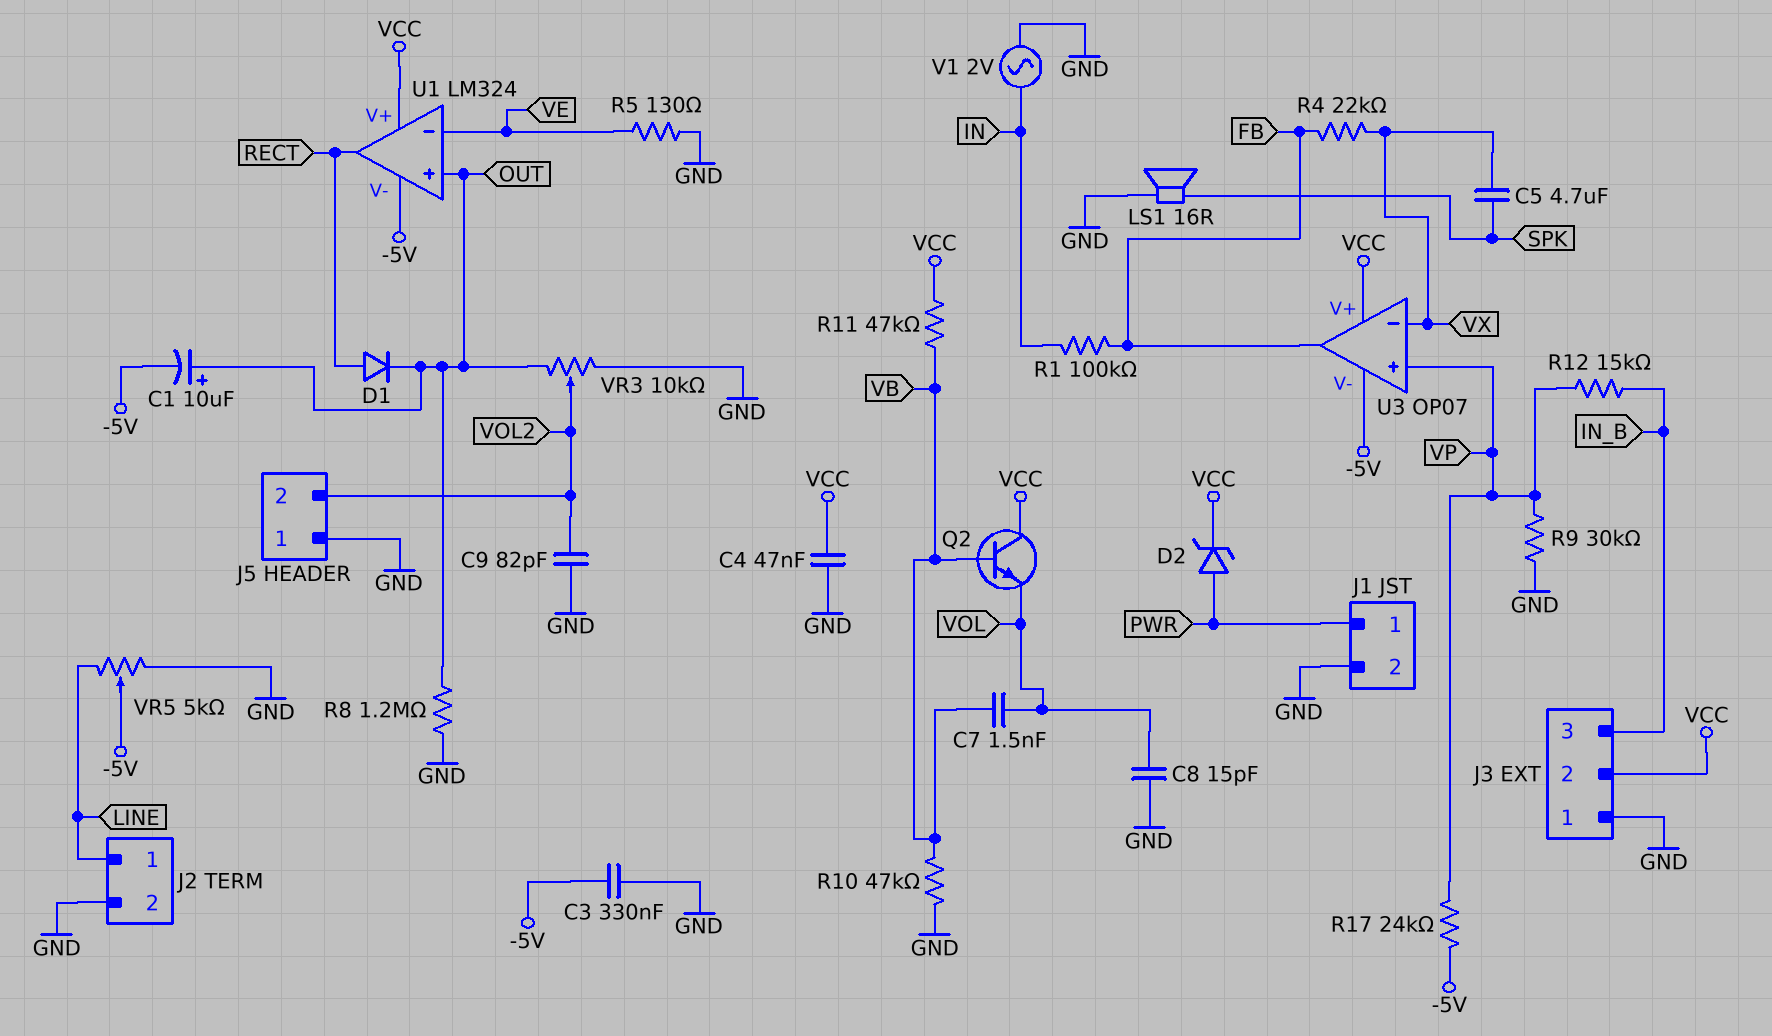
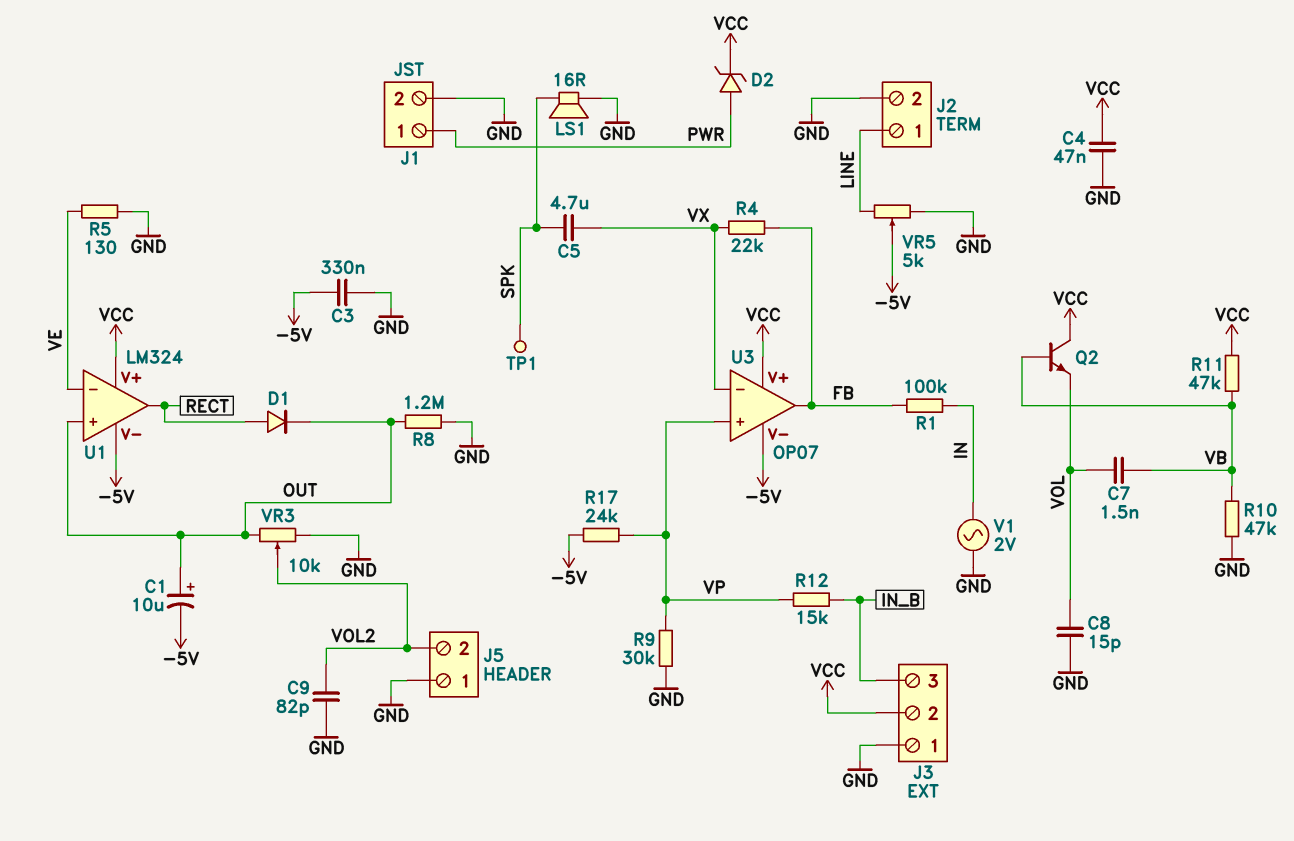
TP1: none -> test point (SPK)

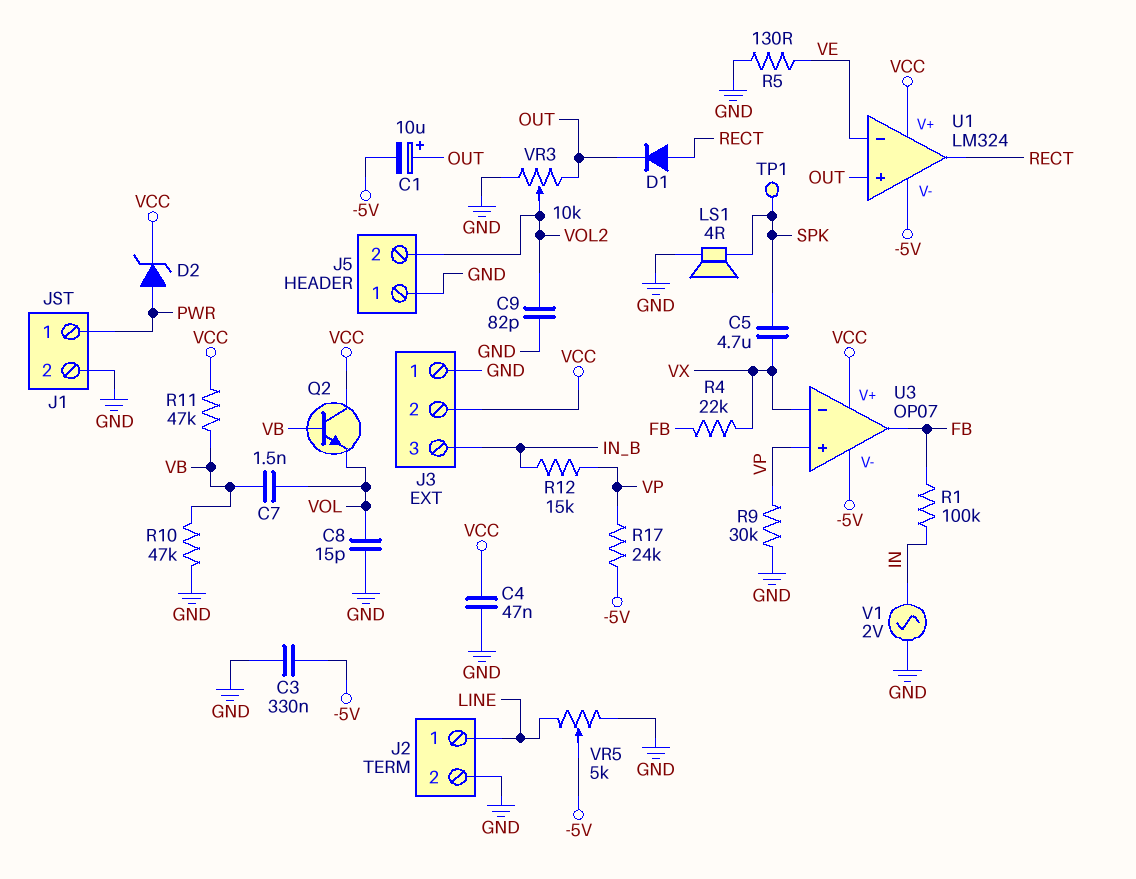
LS1: speaker 16R (GND, SPK) -> speaker 4R (GND, SPK)
R8: 1.2M (GND, OUT) -> none

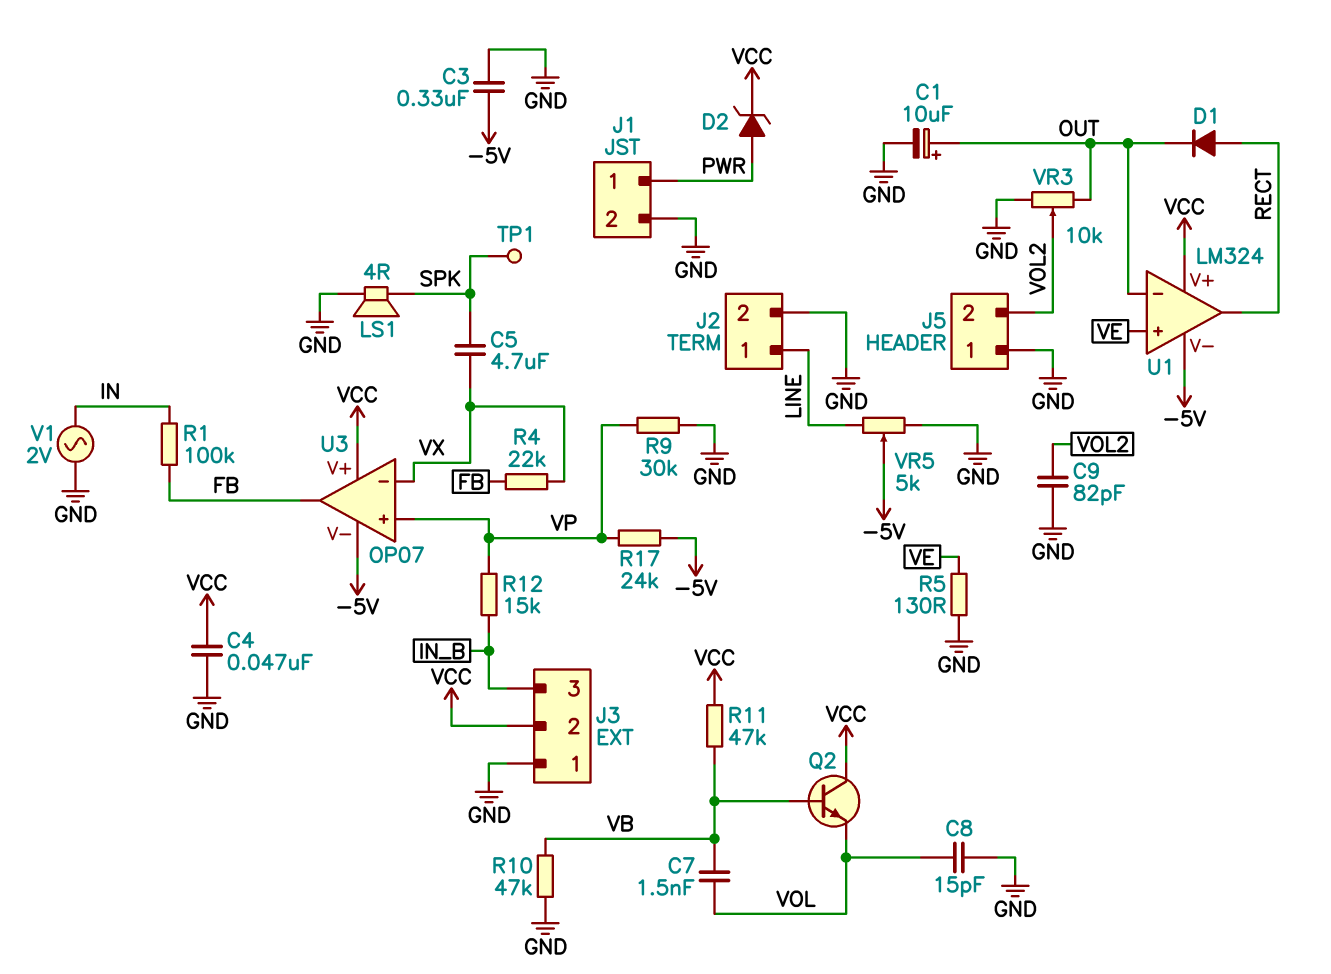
C1: 10uF (plus OUT, minus -5V) -> 10uF (plus OUT, minus GND)
U1 pin in+: OUT -> VE
U1 pin in-: VE -> OUT

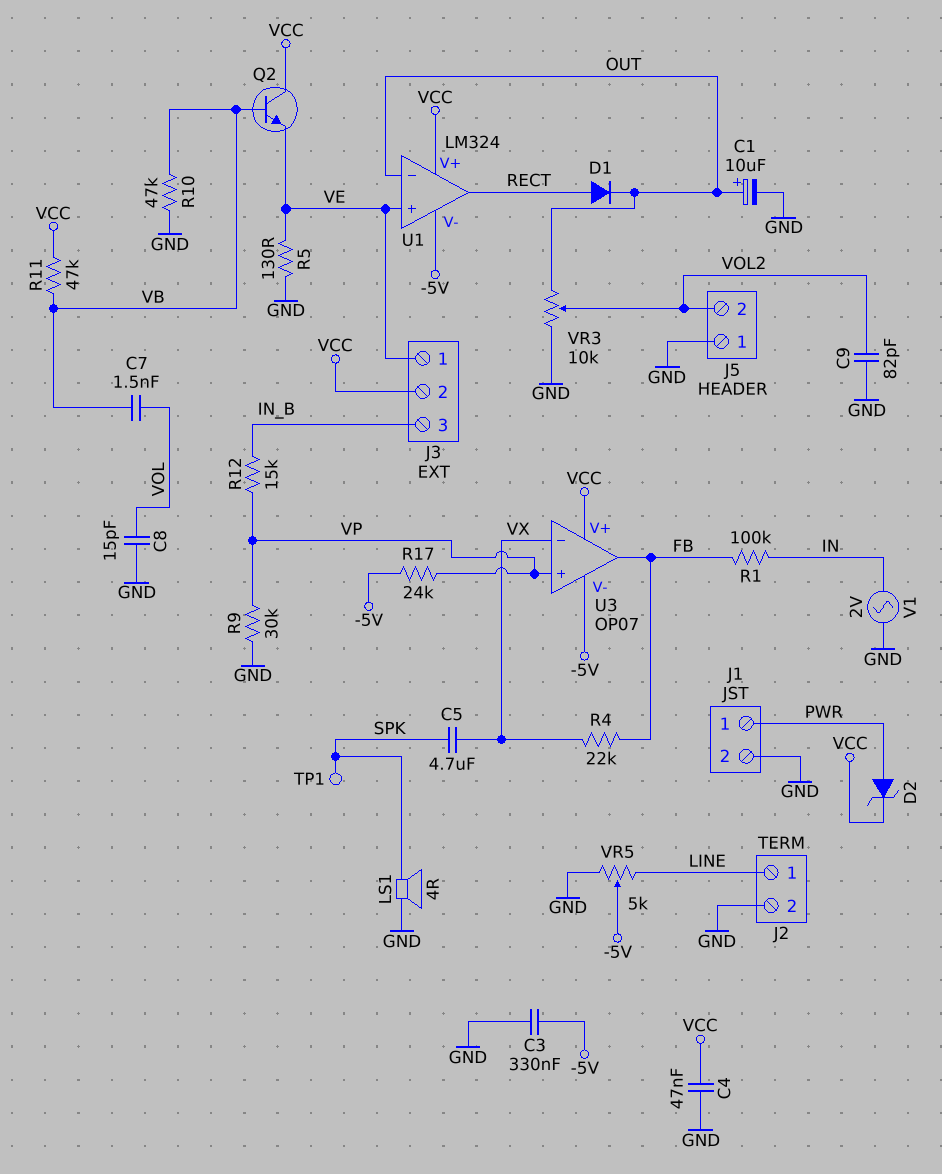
J3 pin 1: GND -> VE
Q2: NPN (B VB, C VCC, E VOL) -> NPN (B VB, C VCC, E VE)

